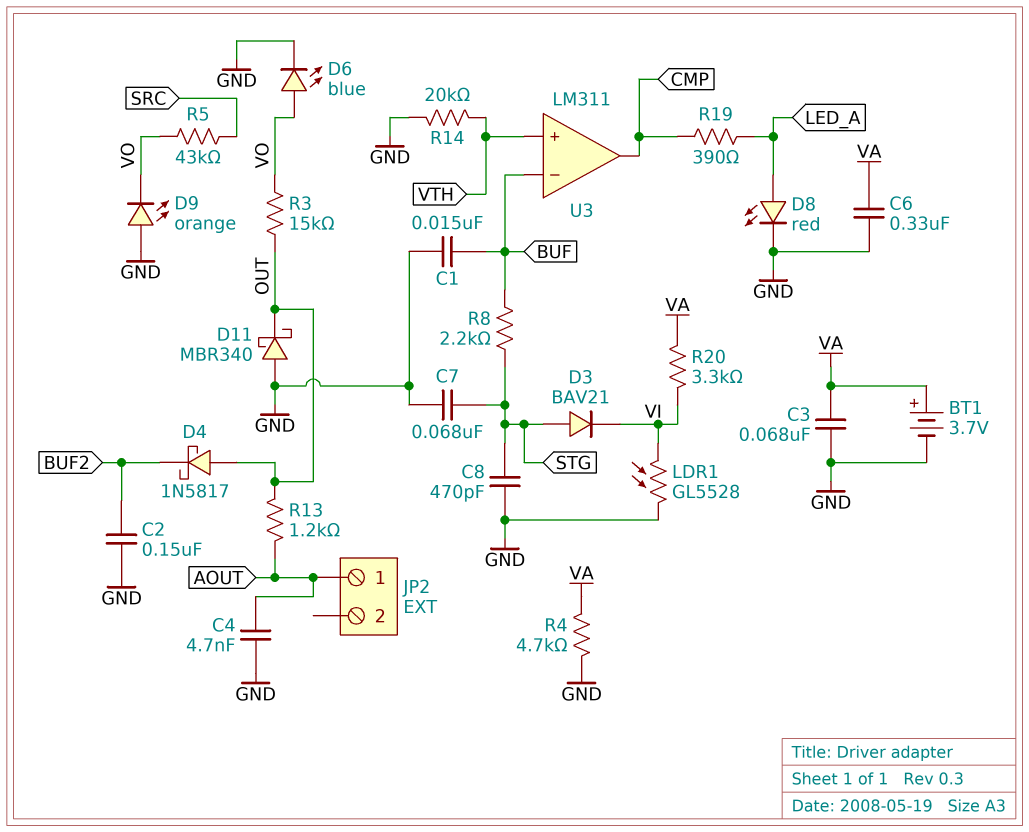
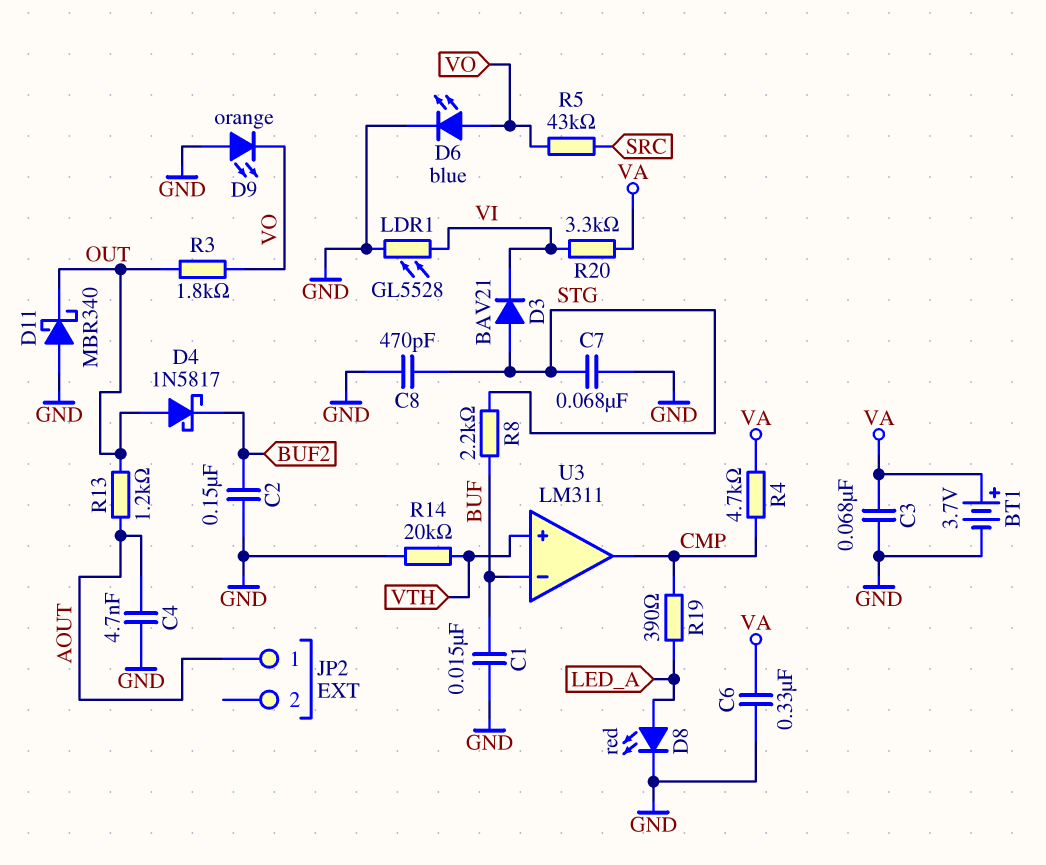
R3: 15k (OUT, VO) -> 1.8k (OUT, VO)
R4: 4.7k (GND, VA) -> 4.7k (CMP, VA)

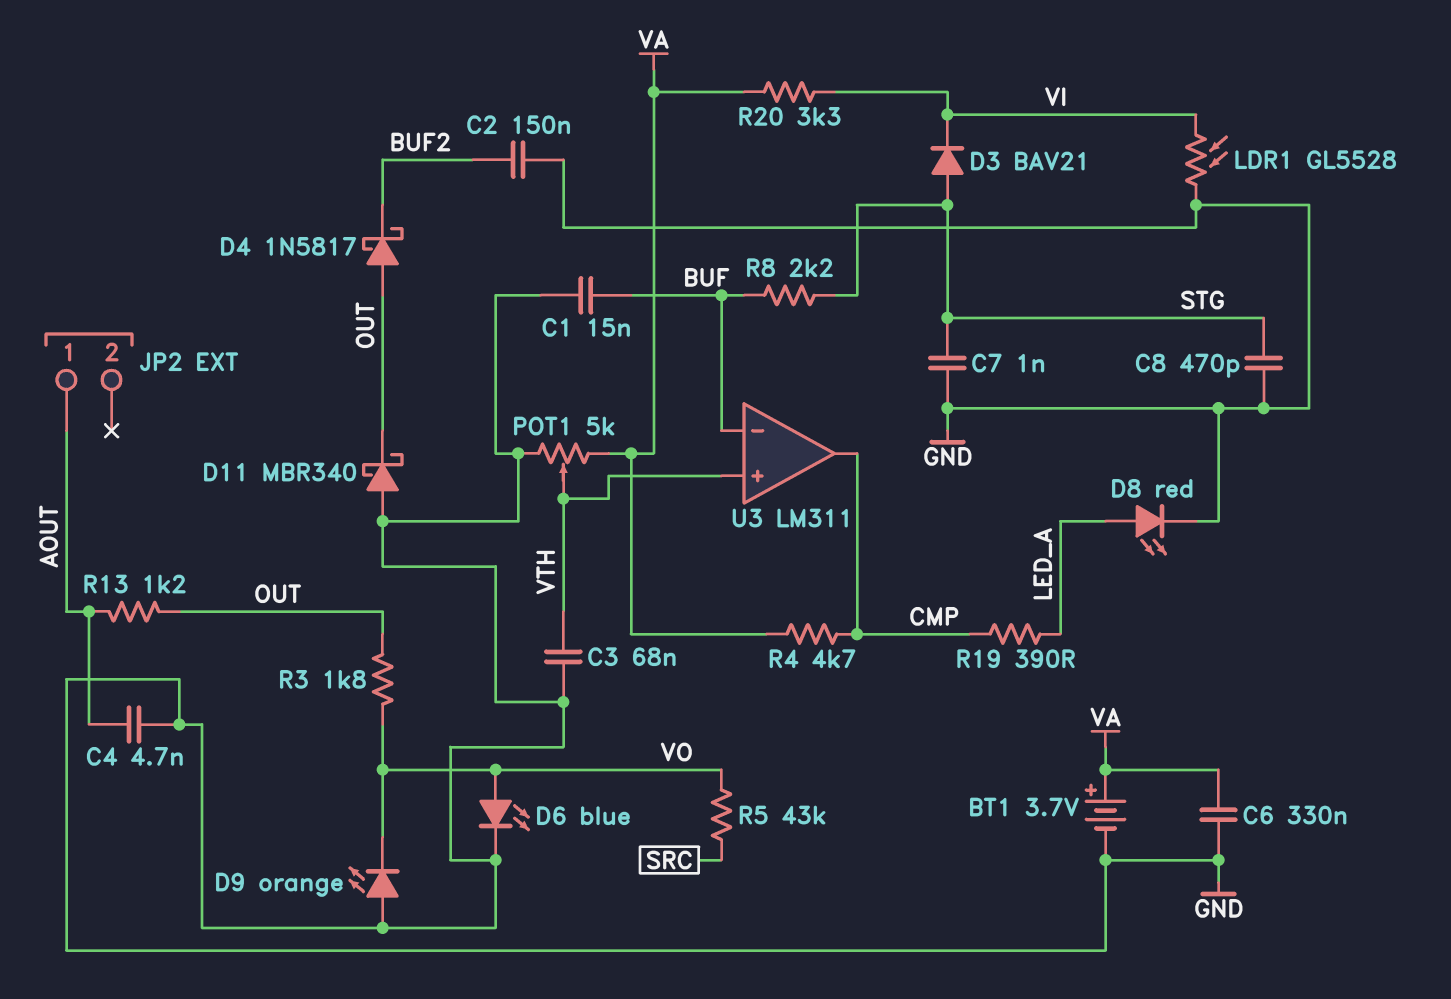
C3: 68nF (GND, VA) -> 68nF (GND, VTH)
C7: 68nF (GND, STG) -> 1nF (GND, STG)
POT1: none -> 5k (GND, VA, wiper VTH)
R14: 20k (GND, VTH) -> none

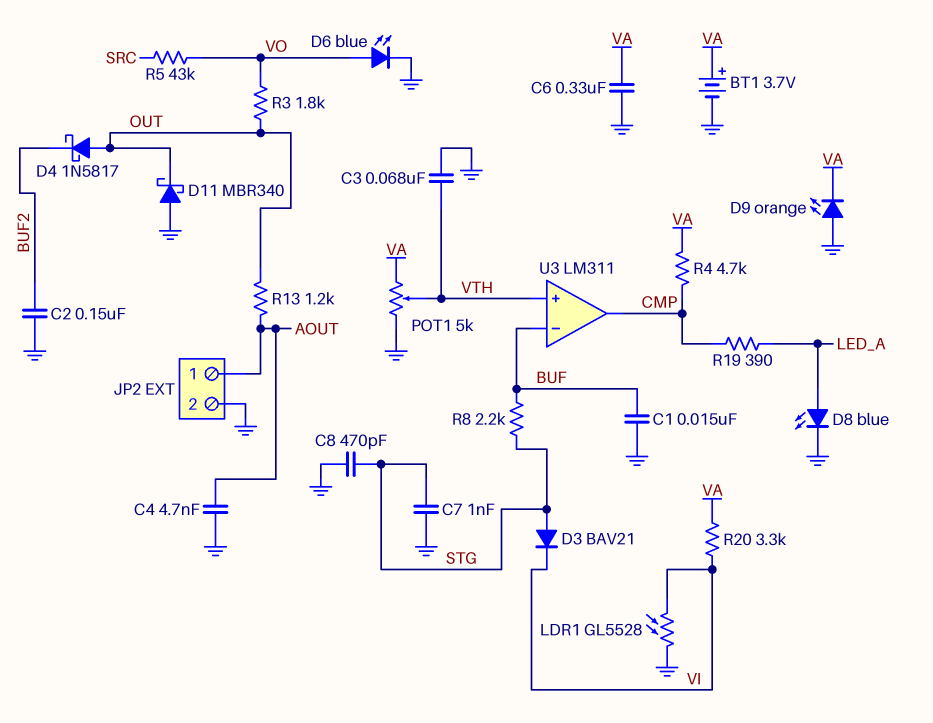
D8: LED red (A LED_A, K GND) -> LED blue (A LED_A, K GND)
D9: LED orange (A GND, K VO) -> LED orange (A GND, K VA)
JP2 pin 2: none -> GND

